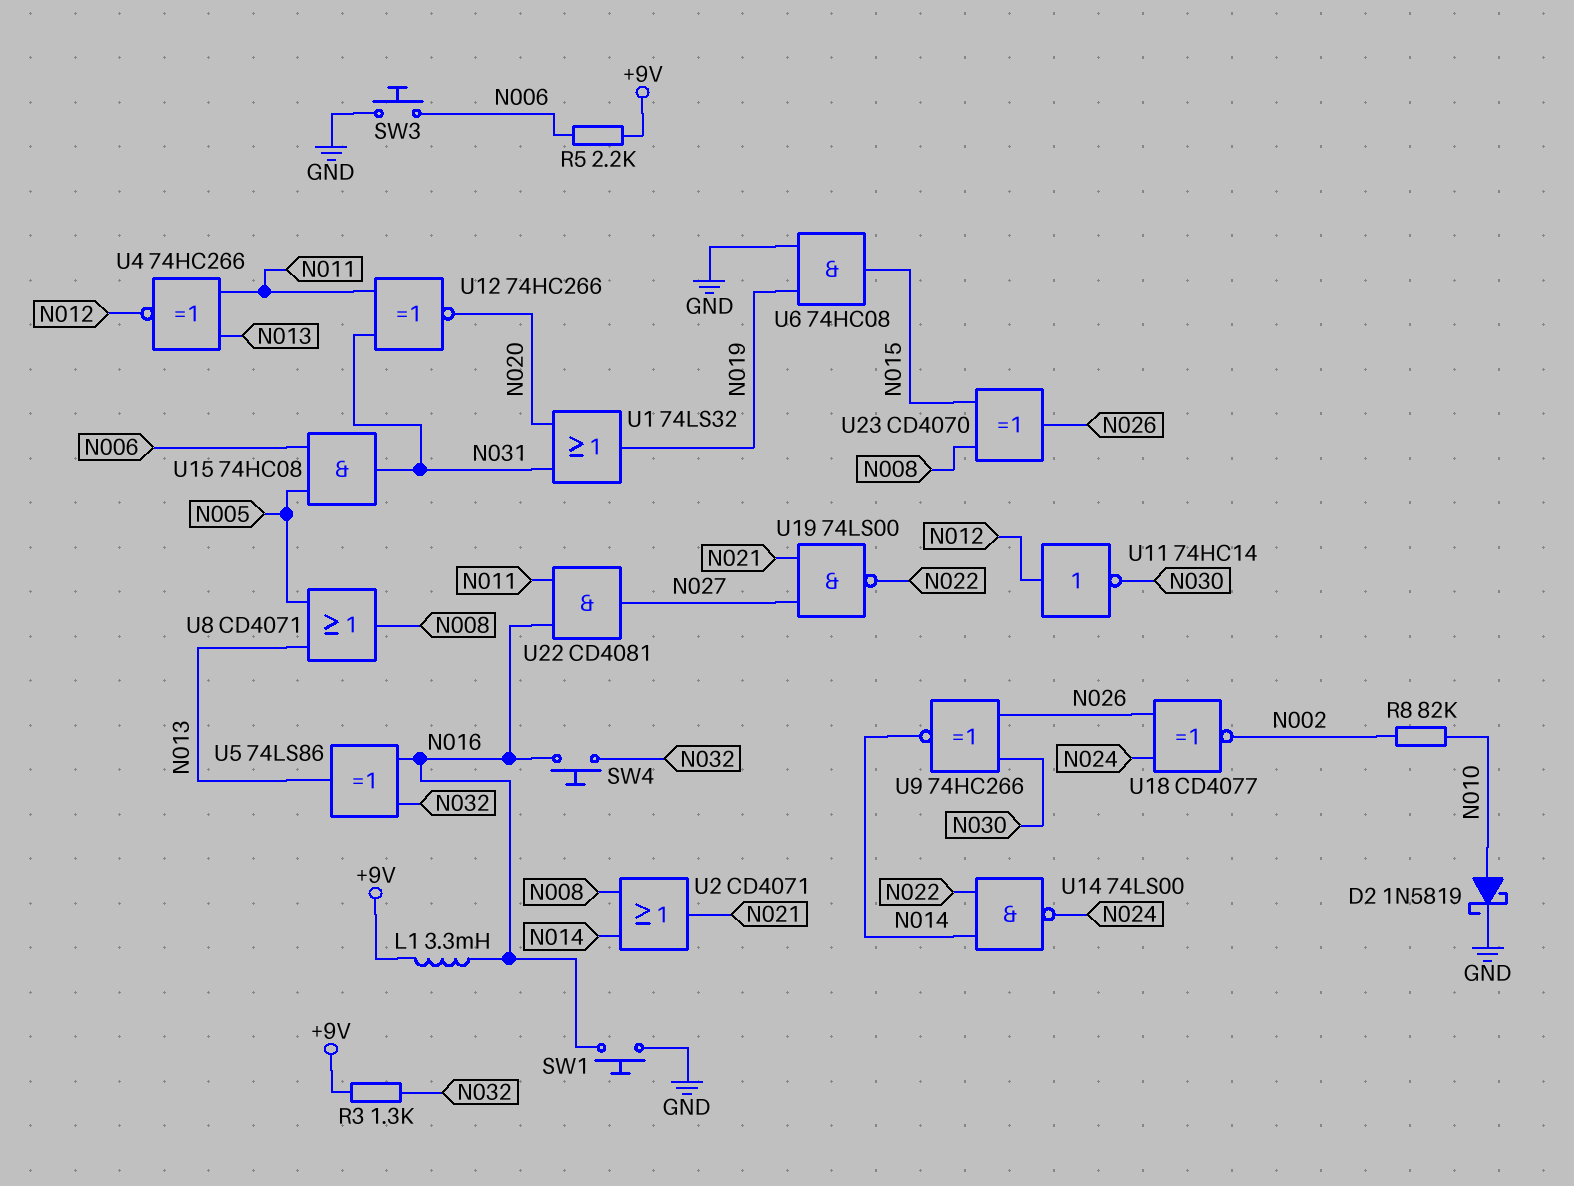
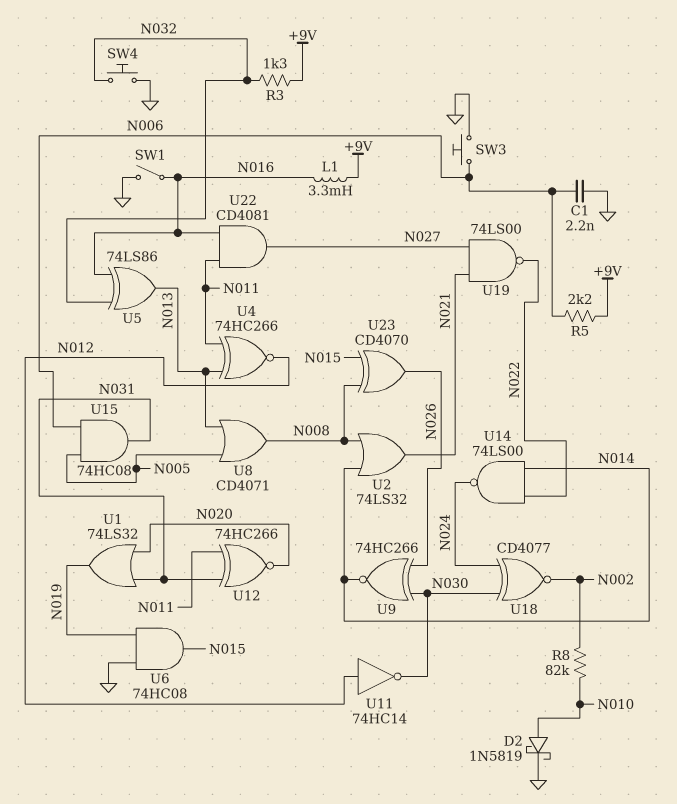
C1: none -> 2.2nF (GND, N006)
SW1: button (GND, N016) -> switch (GND, N016)
SW4: button (N016, N032) -> button (GND, N032)
U2: OR CD4071 (in N008, in N014, out N021) -> OR 74LS32 (in N008, in N014, out N021)
U18: XNOR CD4077 (in N024, in N026, out N002) -> XNOR CD4077 (in N024, in N030, out N002)

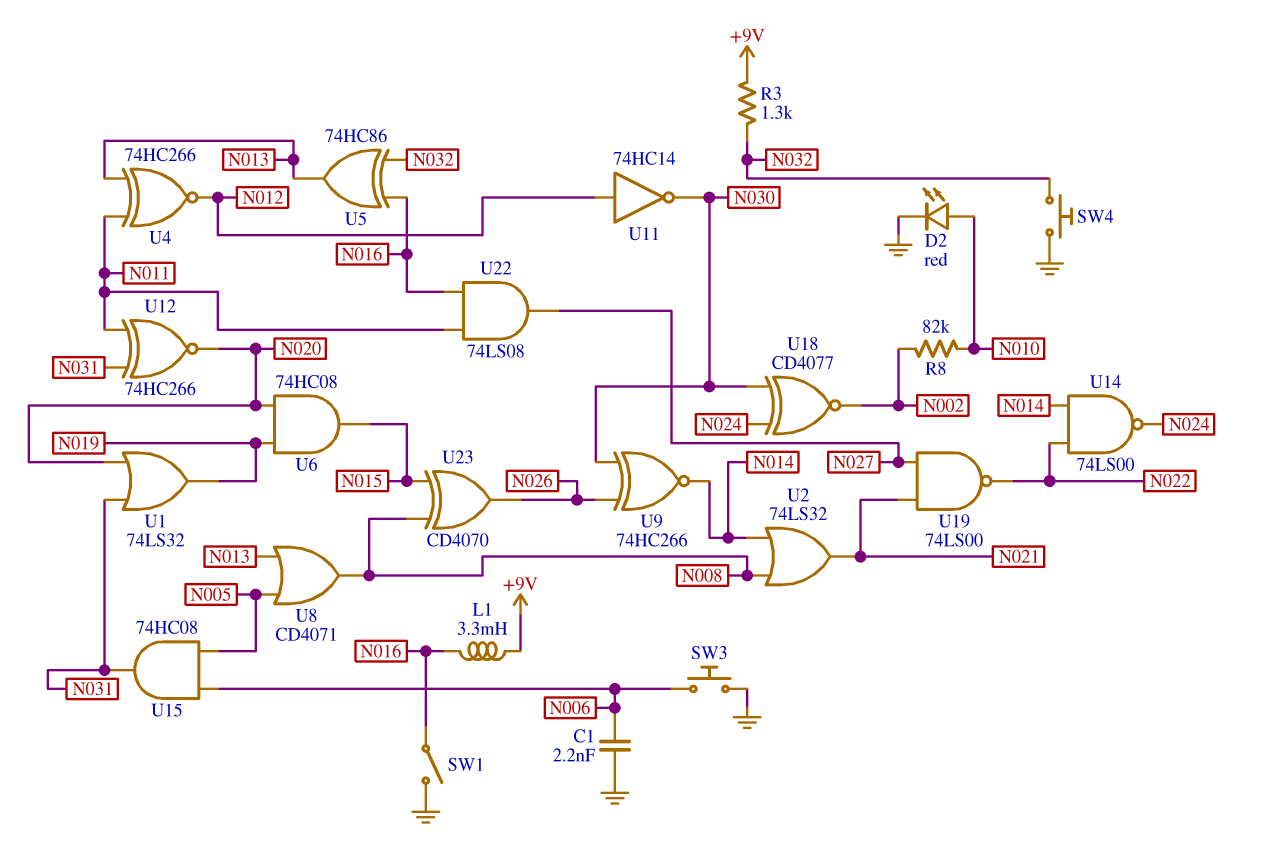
D2: schottky 1N5819 (A N010, K GND) -> LED red (A N010, K GND)
R5: 2.2k (+9V, N006) -> none
U5: XOR 74LS86 (in N016, in N032, out N013) -> XOR 74HC86 (in N016, in N032, out N013)
U6: AND 74HC08 (in GND, in N019, out N015) -> AND 74HC08 (in N019, in N020, out N015)
U22: AND CD4081 (in N011, in N016, out N027) -> AND 74LS08 (in N011, in N016, out N027)

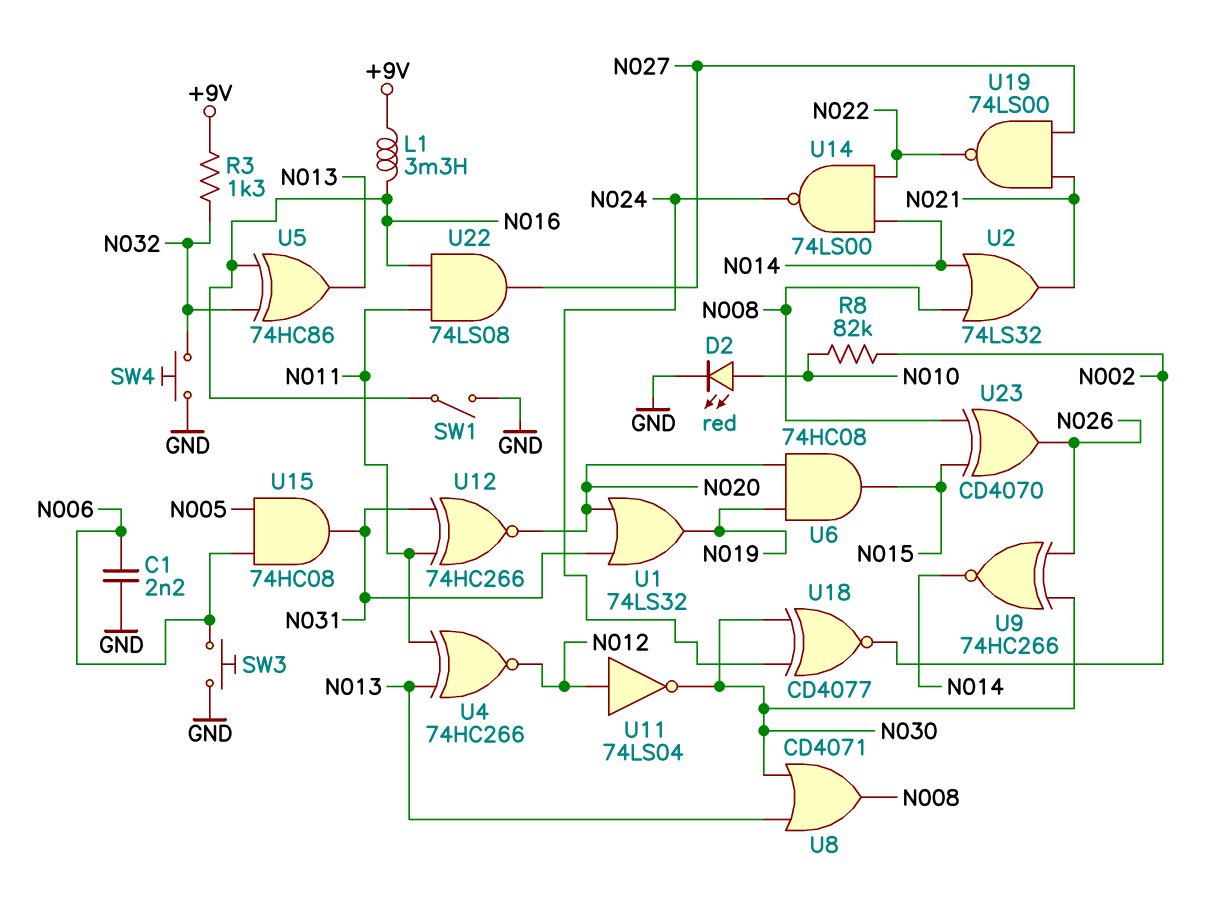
U8: OR CD4071 (in N005, in N013, out N008) -> OR CD4071 (in N013, in N030, out N008)
U11: NOT 74HC14 (in N012, out N030) -> NOT 74LS04 (in N012, out N030)

